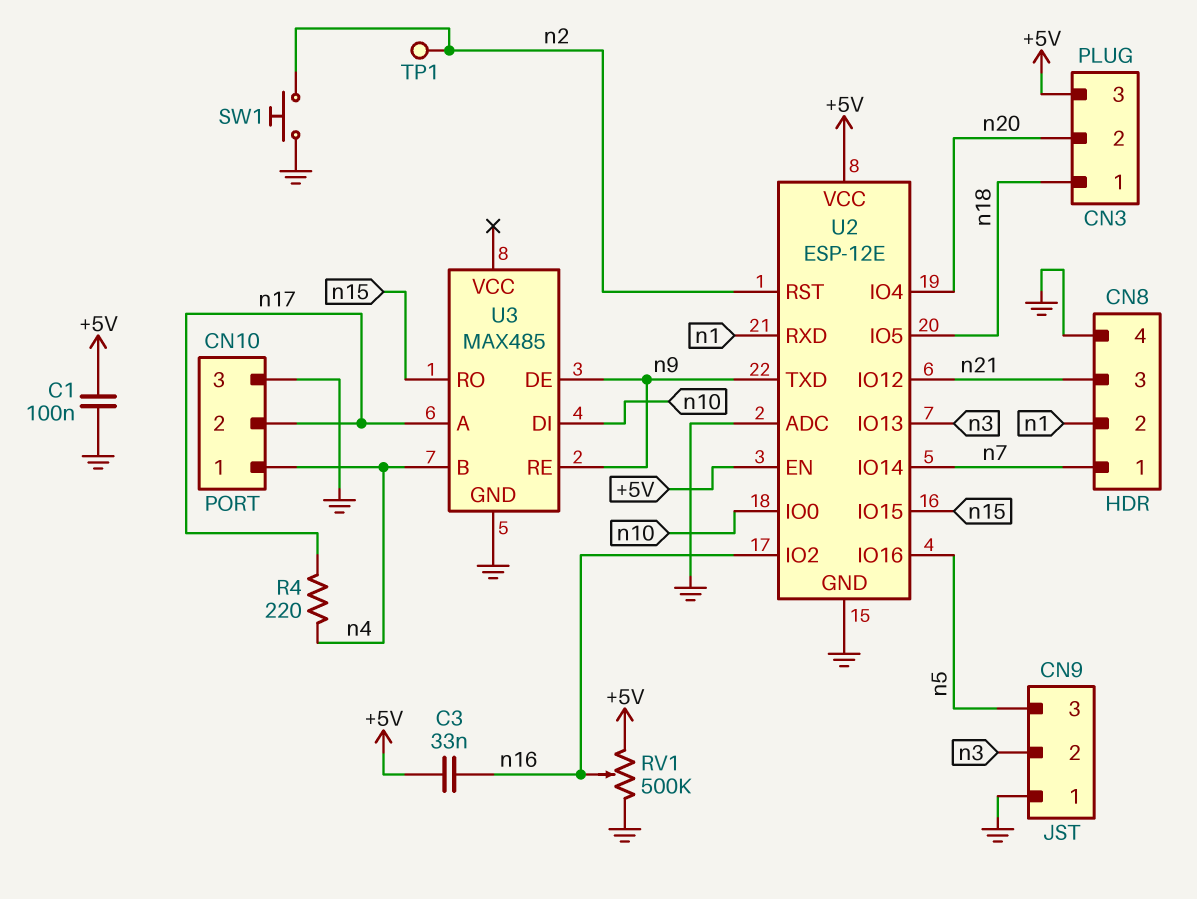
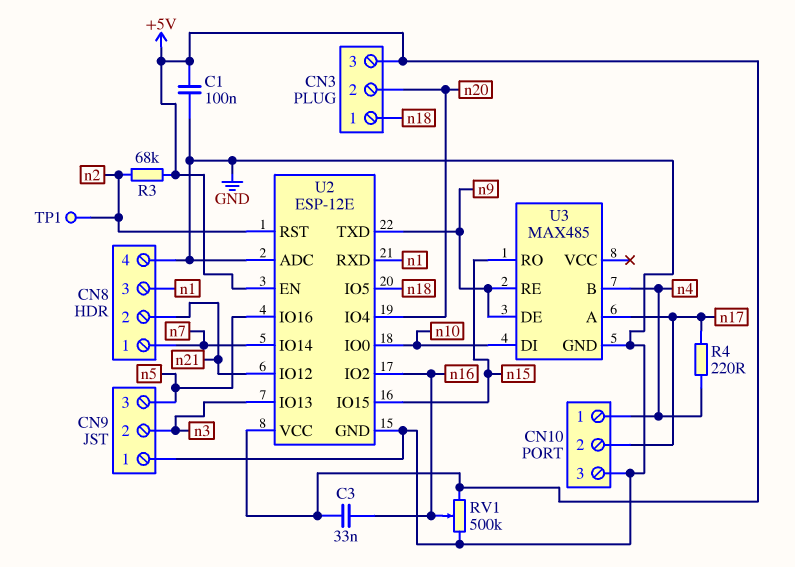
CN8 pin 2: n1 -> n21
CN8 pin 3: n21 -> n1
R3: none -> 68k (+5V, n2)
SW1: button (GND, n2) -> none

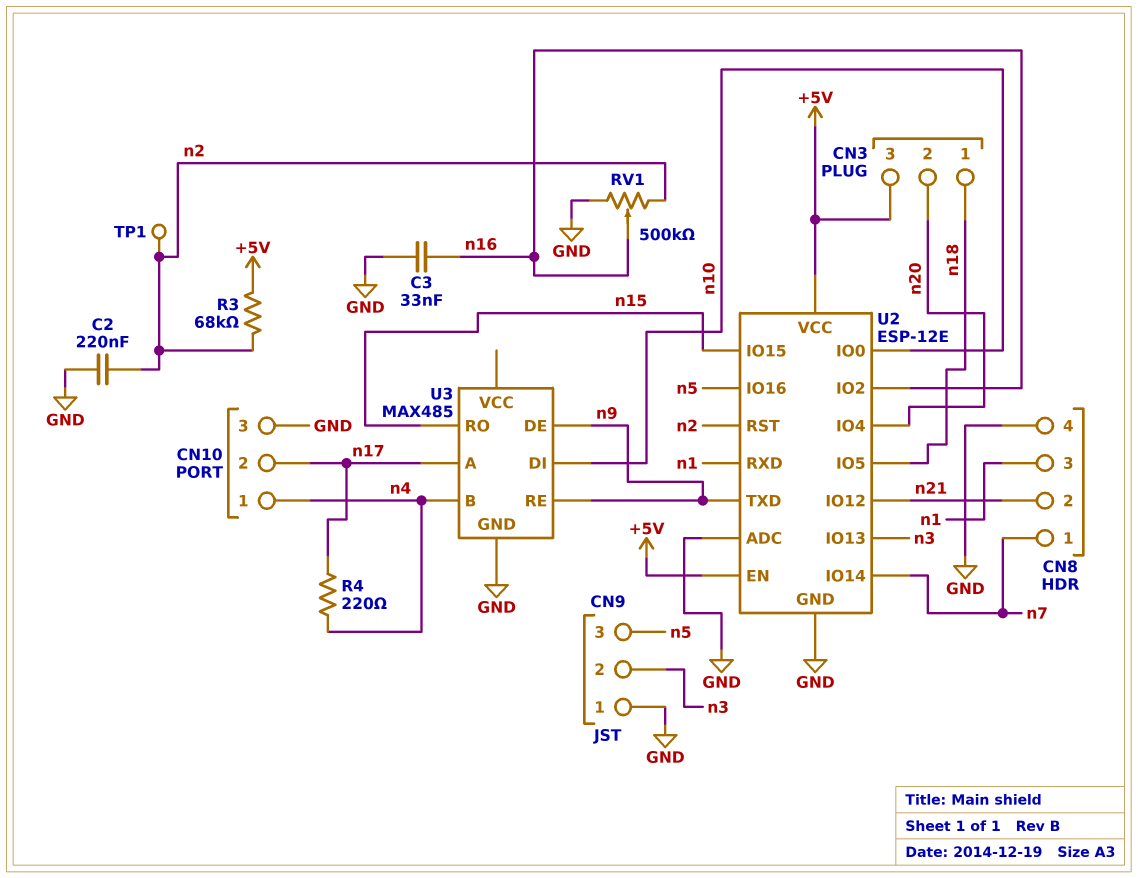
C1: 100nF (+5V, GND) -> none
C2: none -> 220nF (GND, n2)
C3: 33nF (+5V, n16) -> 33nF (GND, n16)
RV1: 500k (+5V, GND, wiper n16) -> 500k (GND, n2, wiper n16)

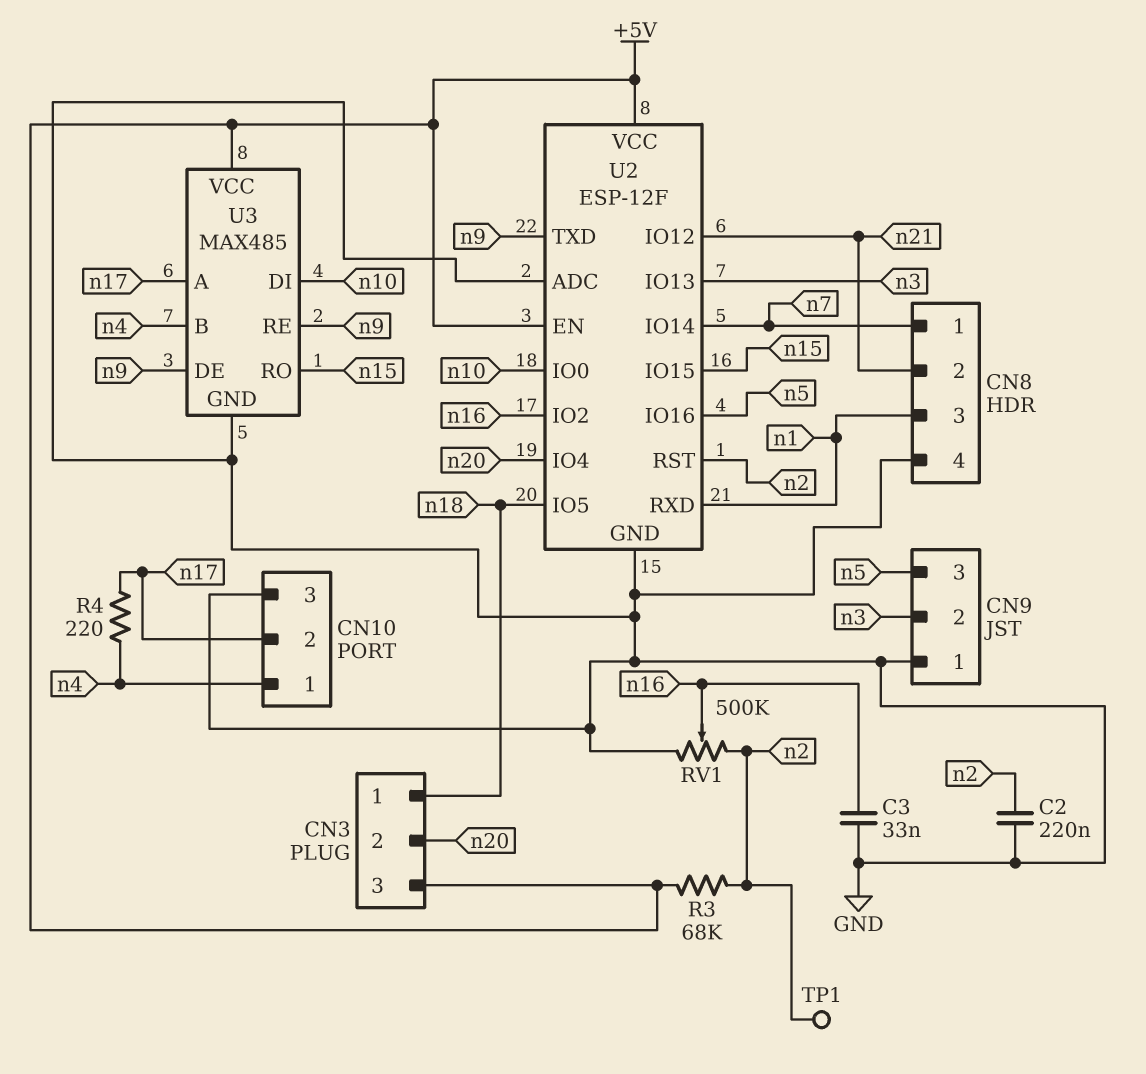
U2: ESP-12E -> ESP-12F
U3 pin VCC: none -> +5V

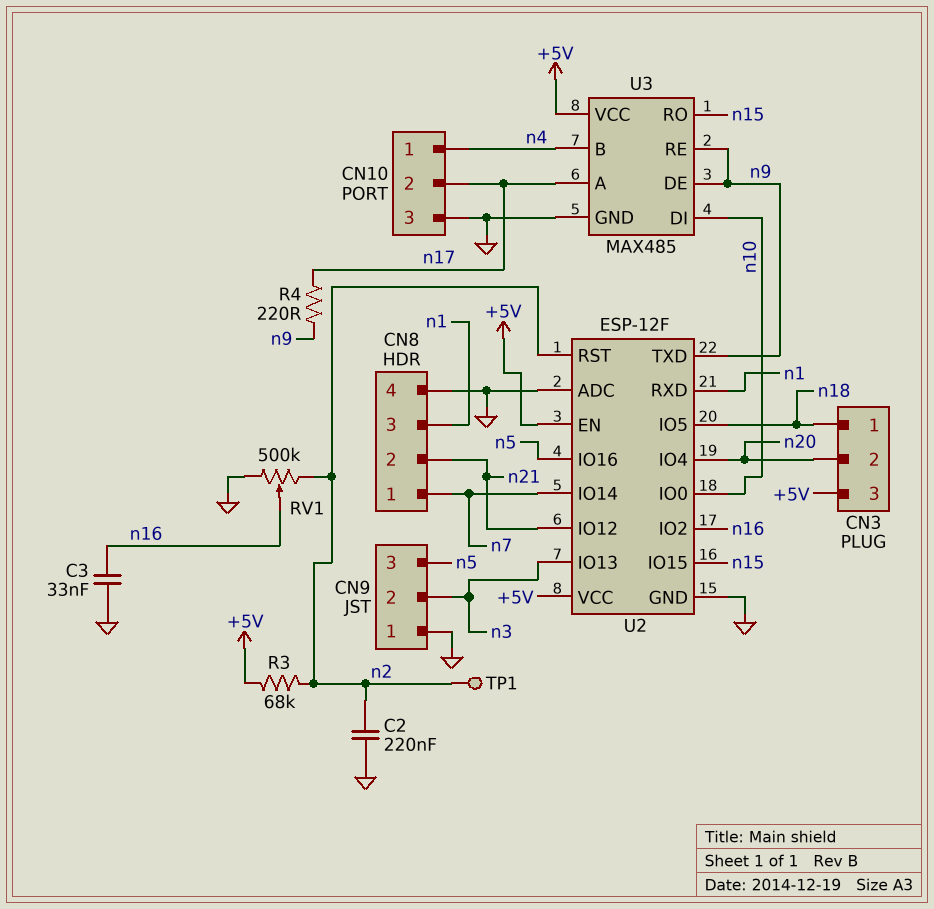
R4: 220 (n4, n17) -> 220 (n9, n17)

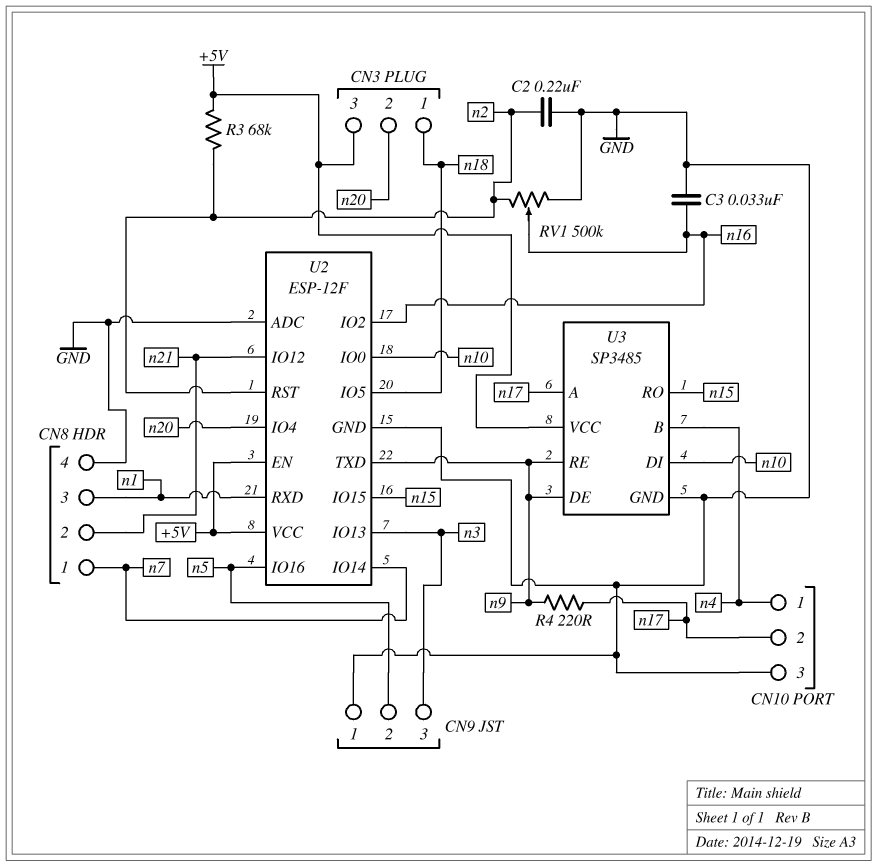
CN9 pin 2: n3 -> n5
CN9 pin 3: n5 -> n3
TP1: test point (n2) -> none
U3: MAX485 -> SP3485

